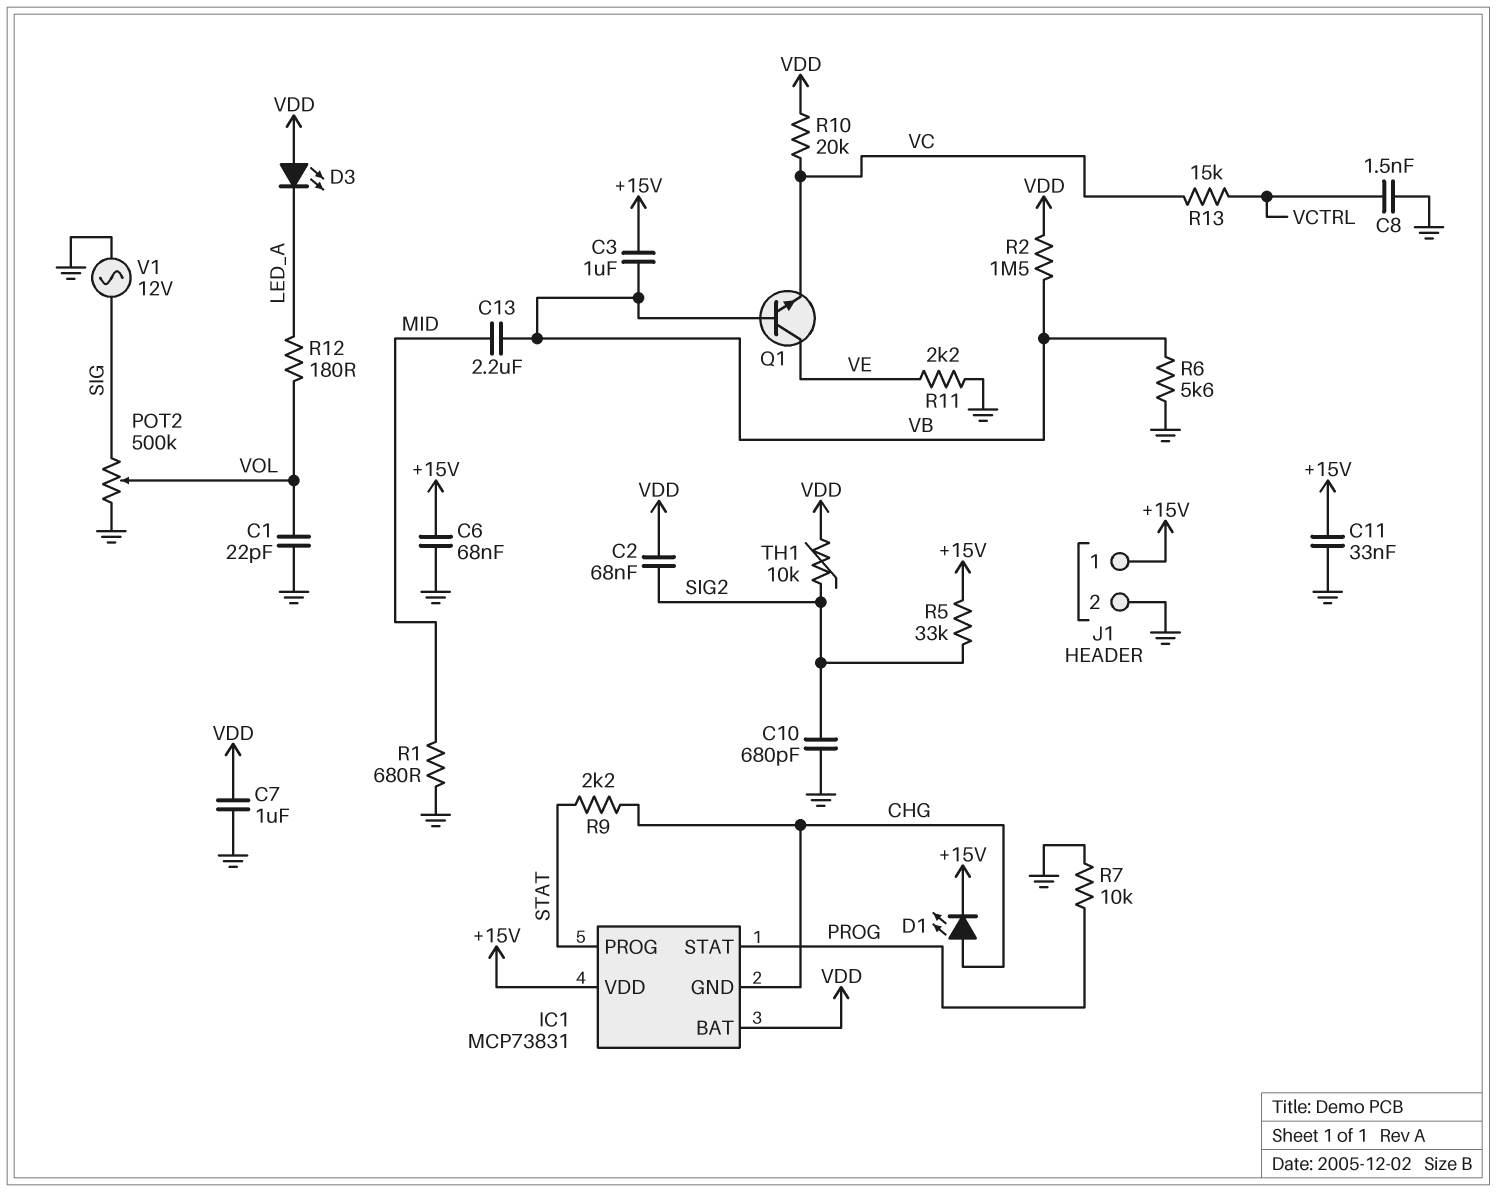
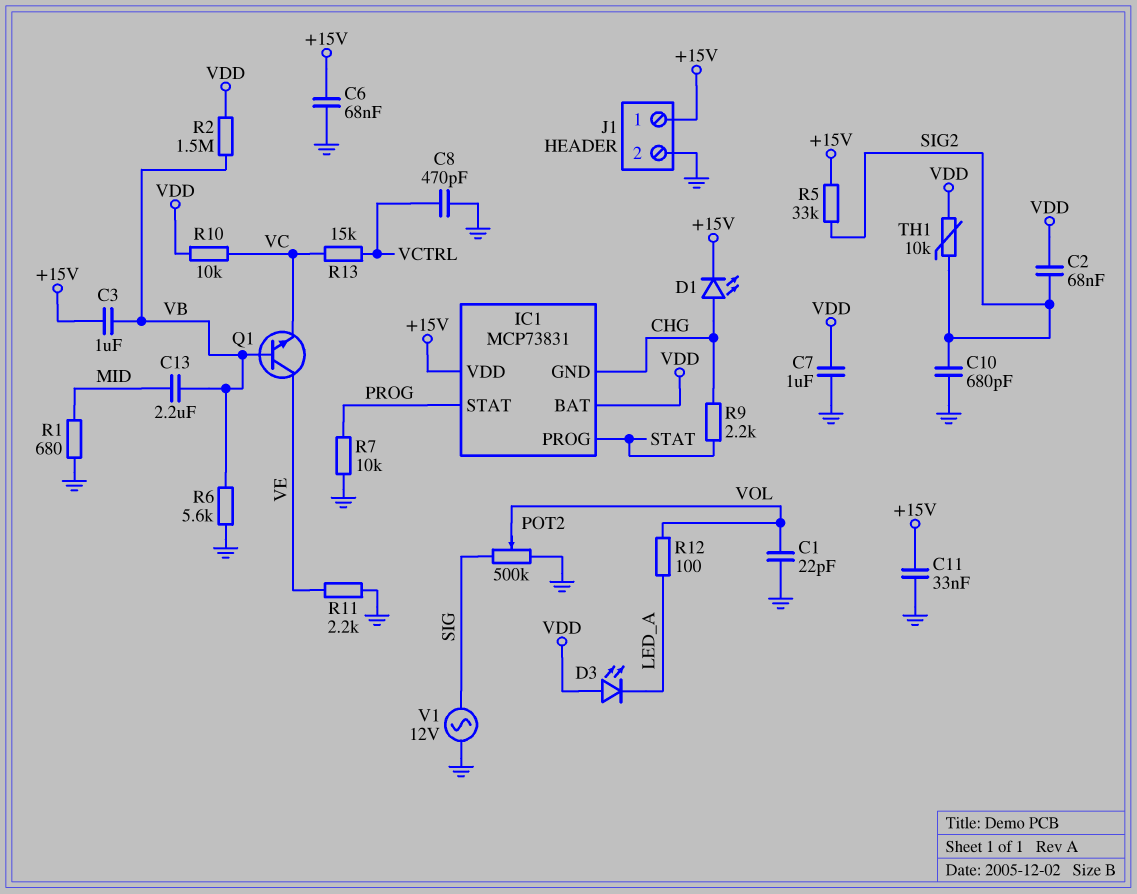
C8: 1.5nF (GND, VCTRL) -> 470pF (GND, VCTRL)
R10: 20k (VC, VDD) -> 10k (VC, VDD)
R12: 180 (LED_A, VOL) -> 100 (LED_A, VOL)

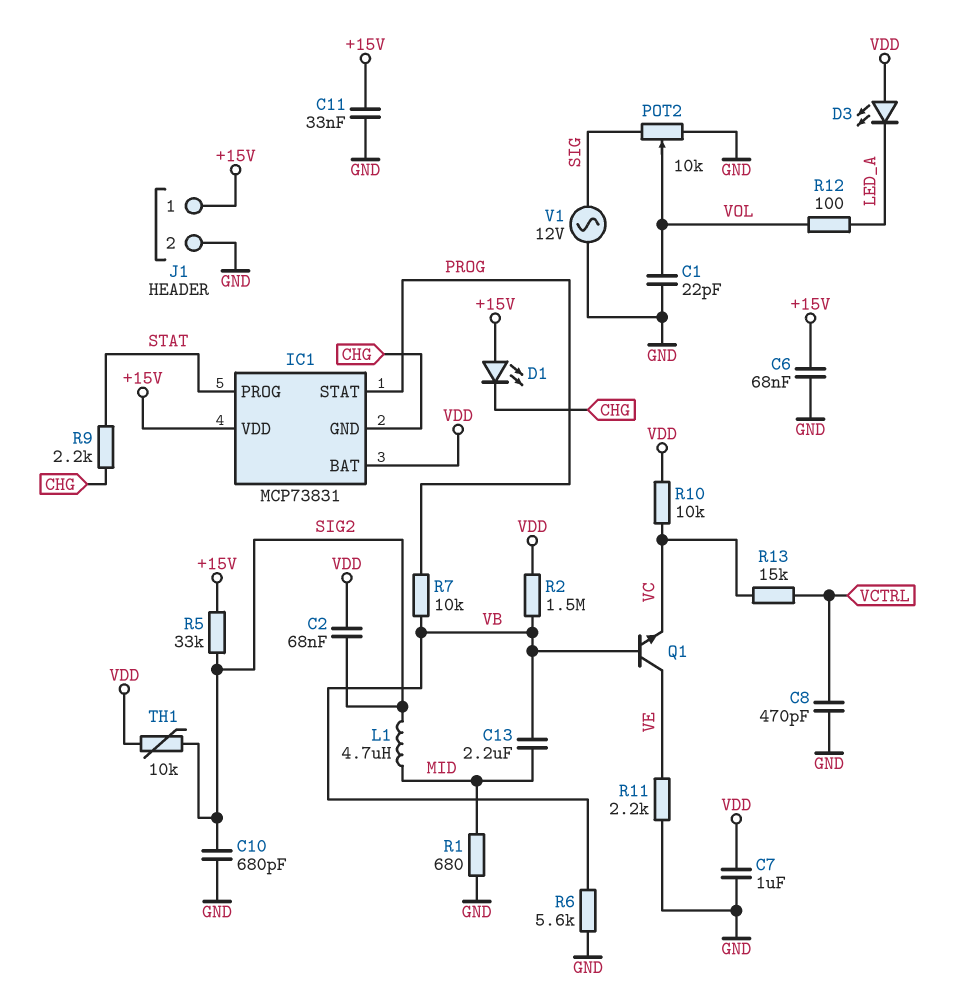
C3: 1uF (+15V, VB) -> none
D1: LED (A CHG, K +15V) -> LED (A +15V, K CHG)
L1: none -> 4.7uH (MID, SIG2)
POT2: 500k (GND, SIG, wiper VOL) -> 10k (GND, SIG, wiper VOL)
R7: 10k (GND, PROG) -> 10k (PROG, VB)

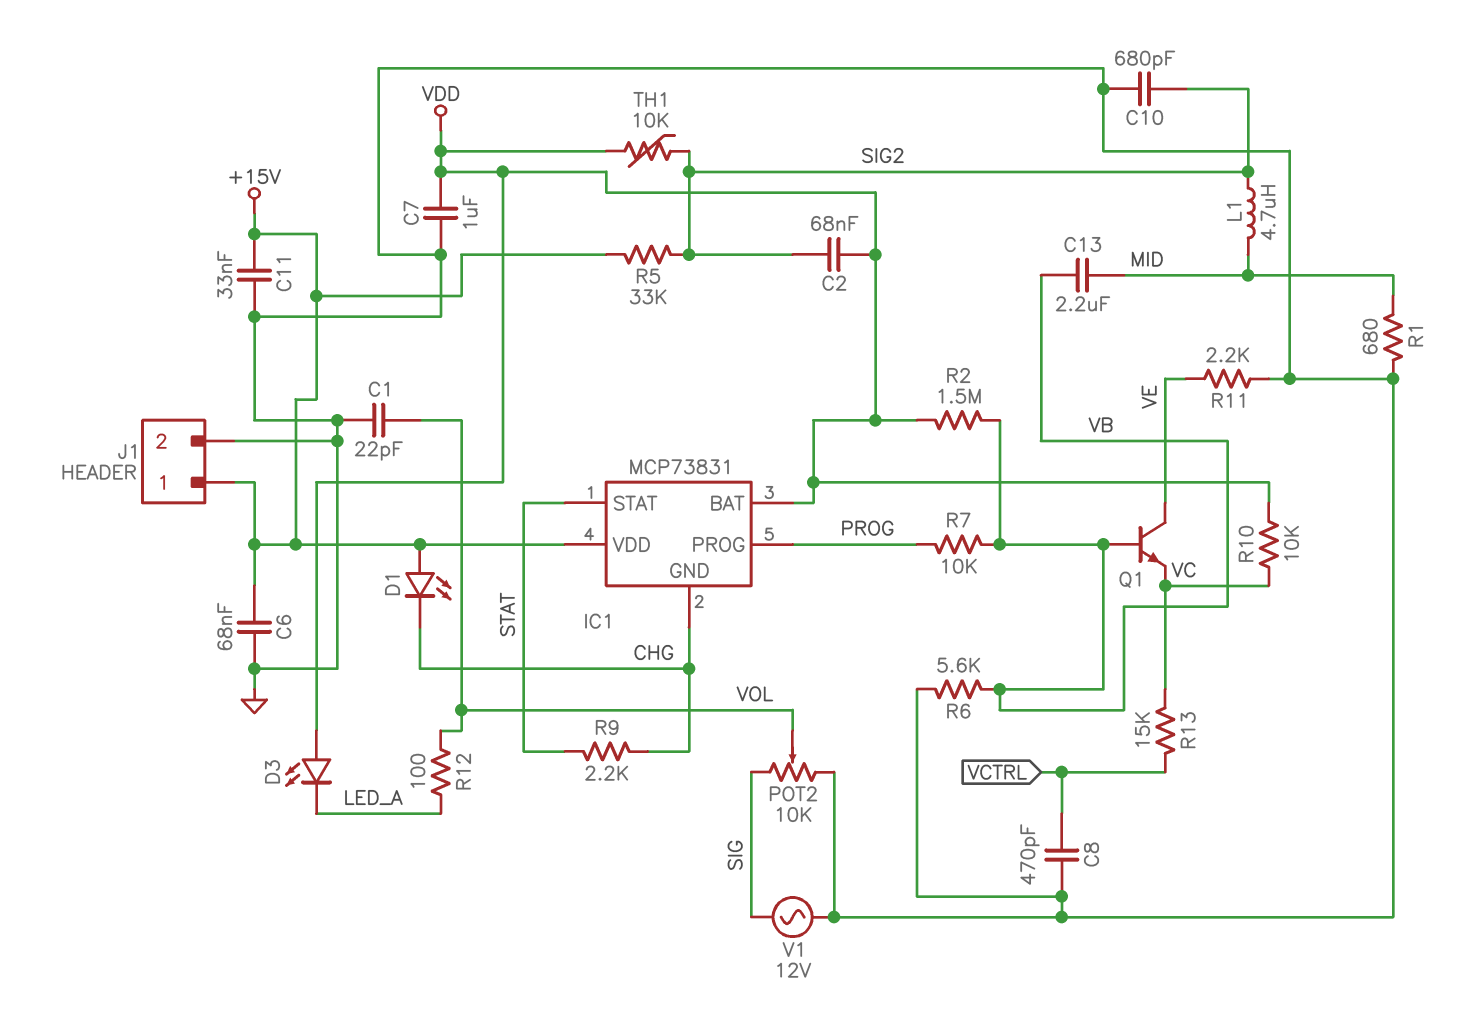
IC1 pin PROG: STAT -> PROG
IC1 pin STAT: PROG -> STAT

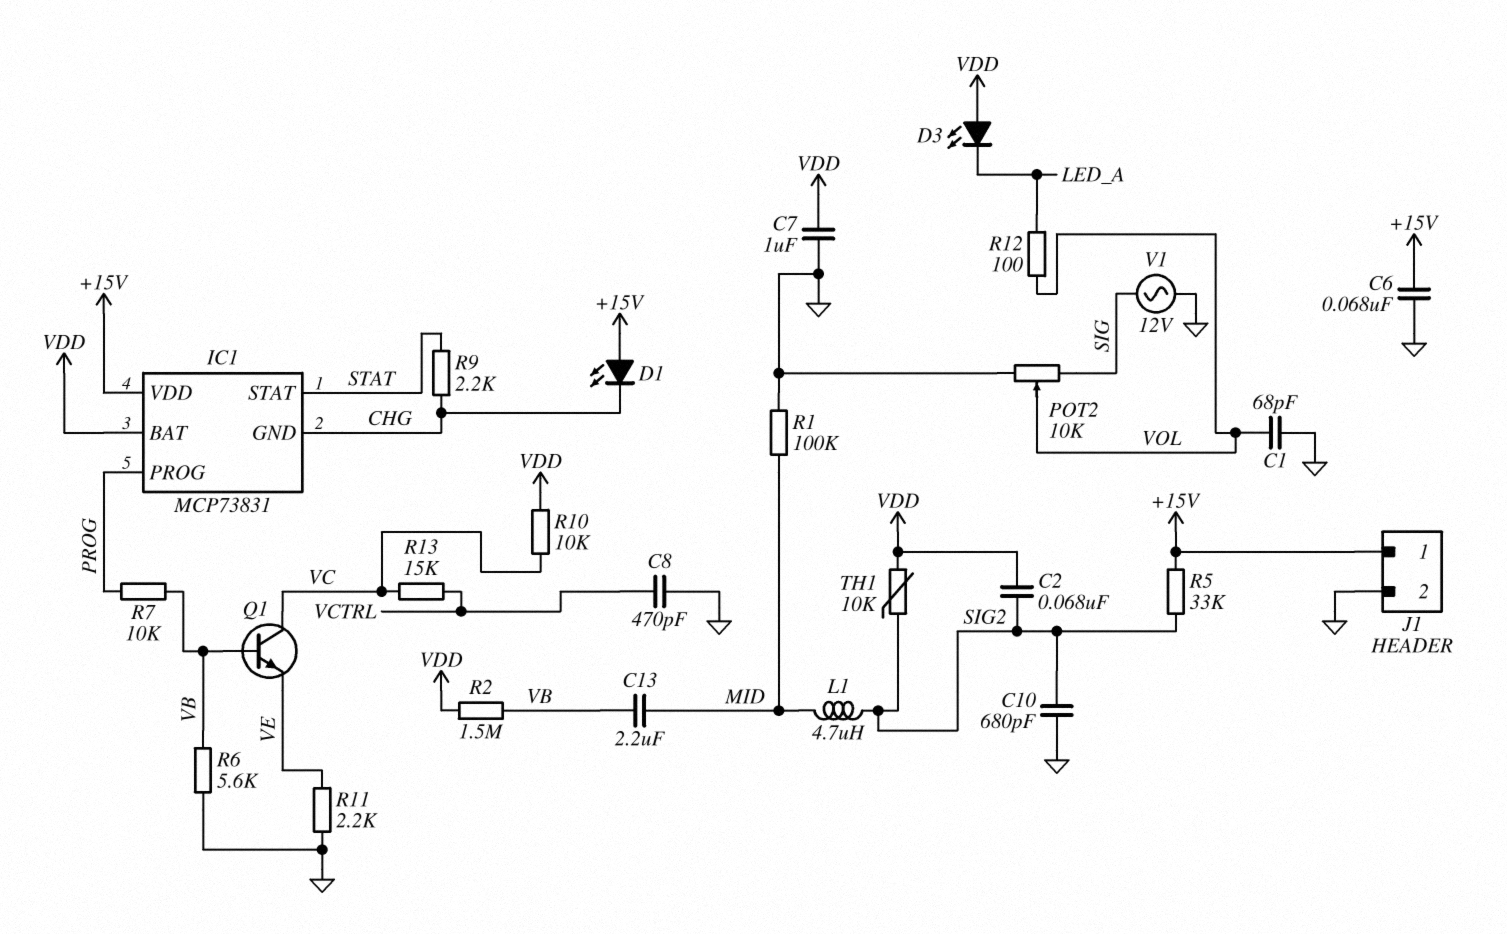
C1: 22pF (GND, VOL) -> 68pF (GND, VOL)
C11: 33nF (+15V, GND) -> none
Q1: NPN (B VB, C VE, E VC) -> NPN (B VB, C VC, E VE)
R1: 680 (GND, MID) -> 100k (GND, MID)

